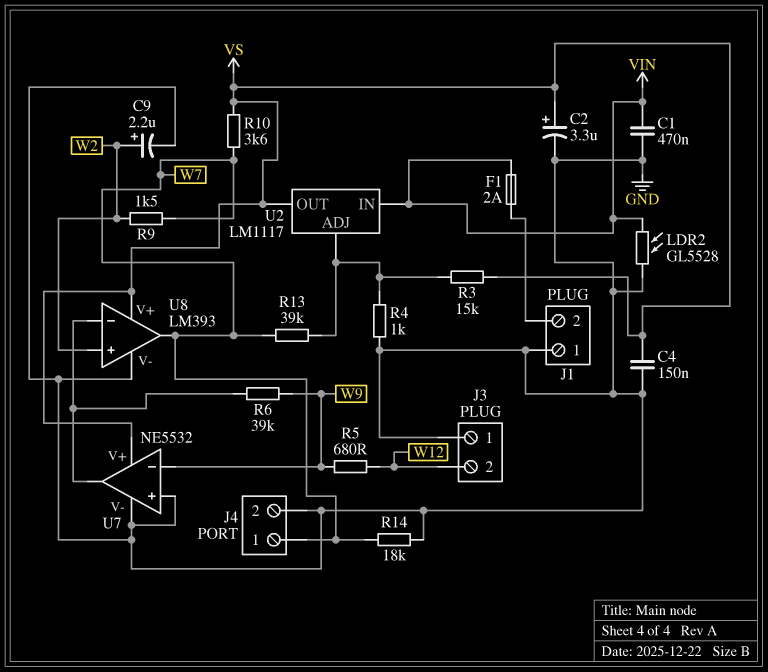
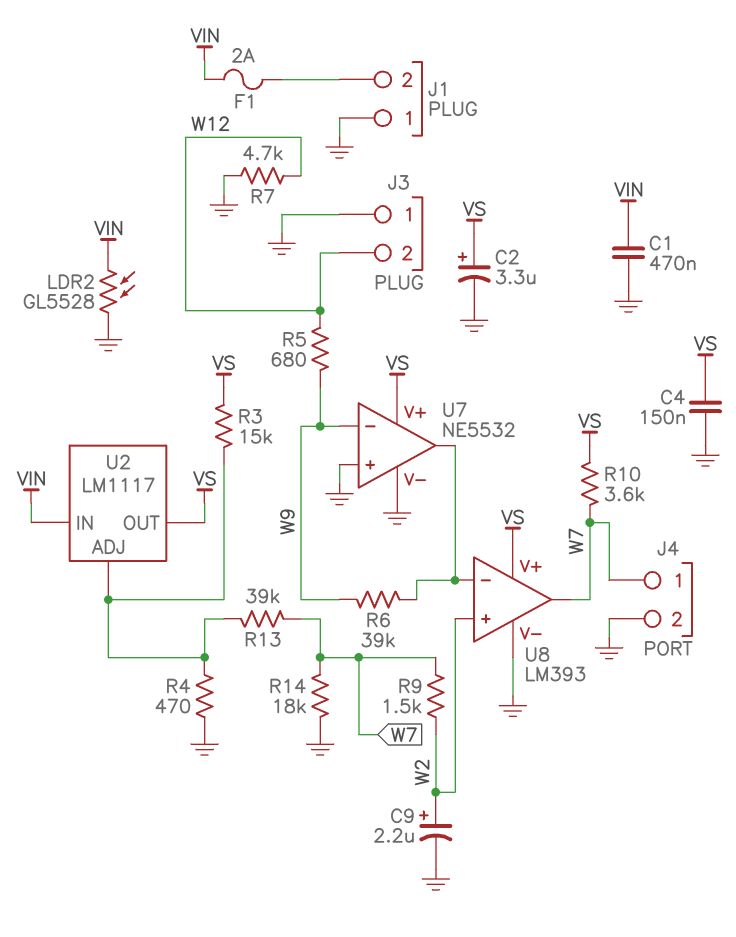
R4: 1k (GND, U2/ADJ) -> 470 (GND, U2/ADJ)
R7: none -> 4.7k (GND, W12)

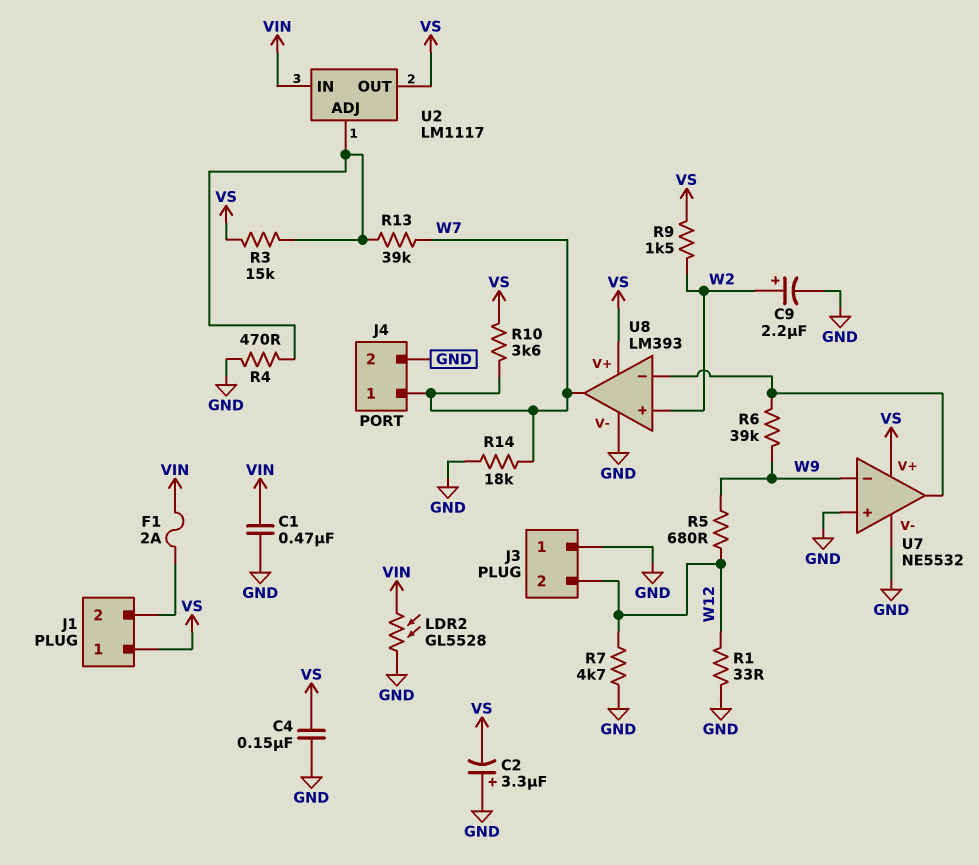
C2: 3.3uF (plus VS, minus GND) -> 3.3uF (plus GND, minus VS)
J1 pin 1: GND -> VS
R1: none -> 33 (GND, W12)
R9: 1.5k (W2, W7) -> 1.5k (VS, W2)

